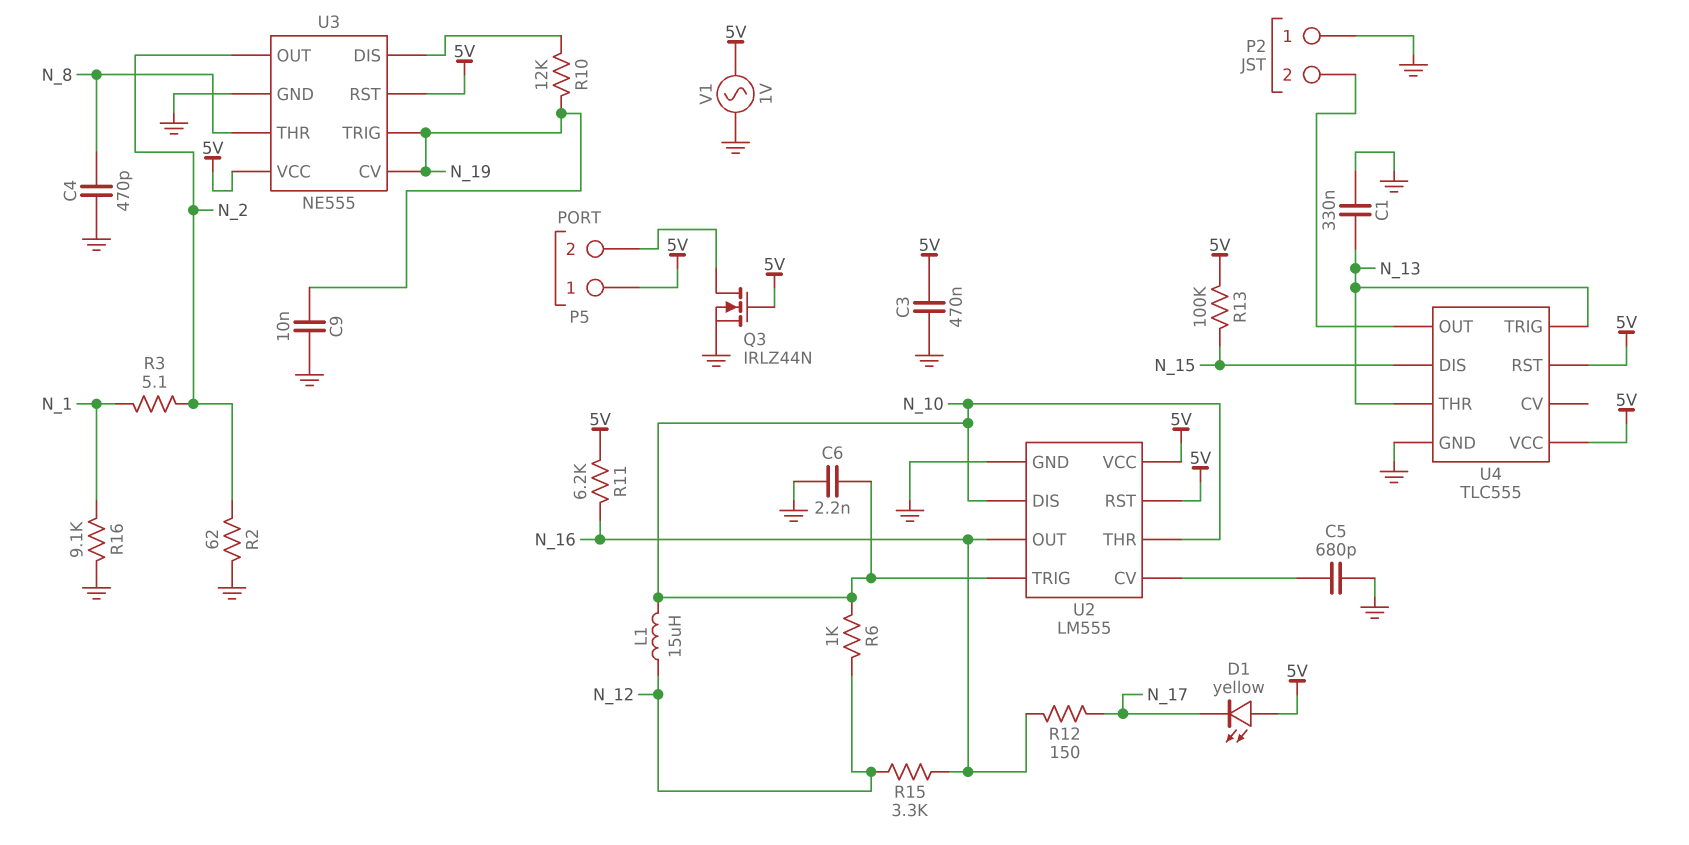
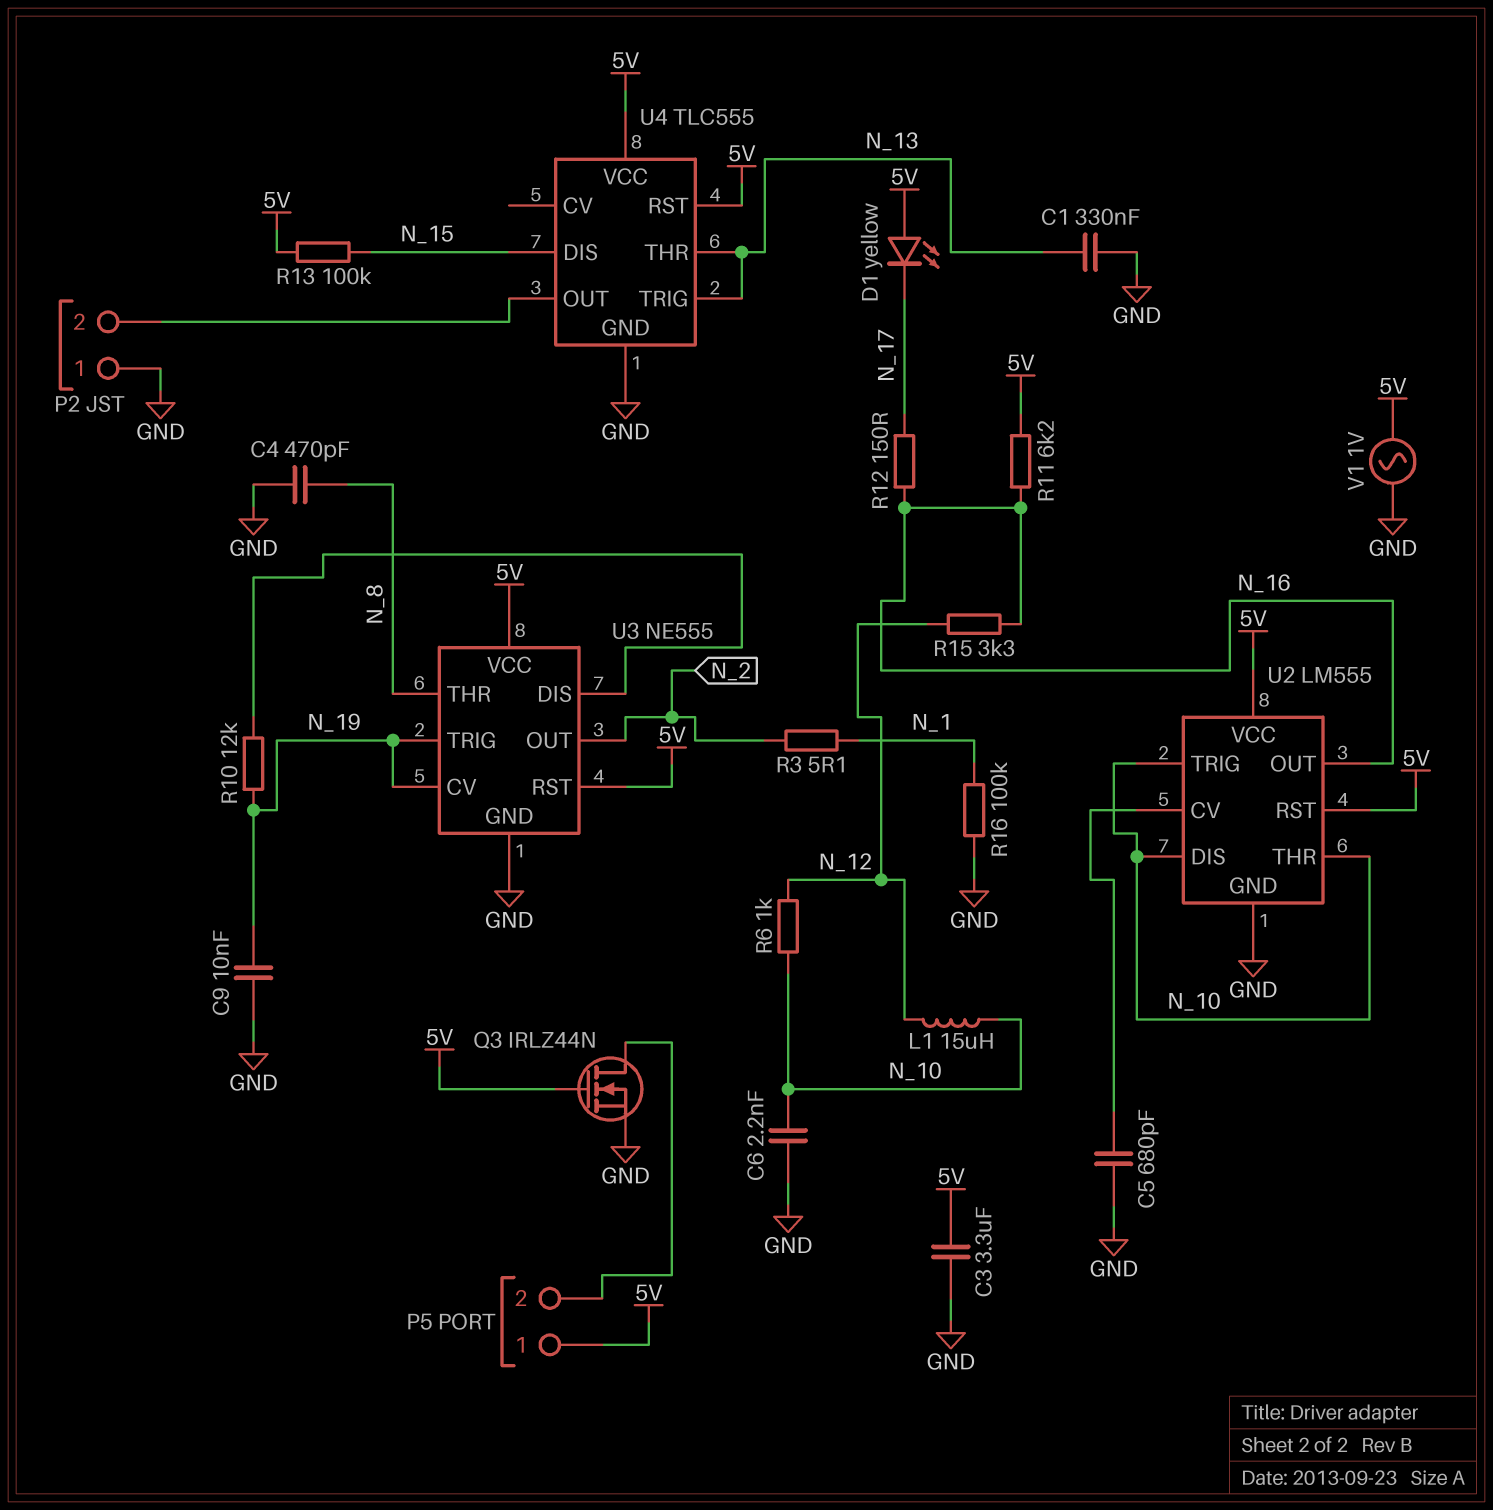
C3: 470nF (5V, GND) -> 3.3uF (5V, GND)
R2: 62 (GND, N_2) -> none
R16: 9.1k (GND, N_1) -> 100k (GND, N_1)

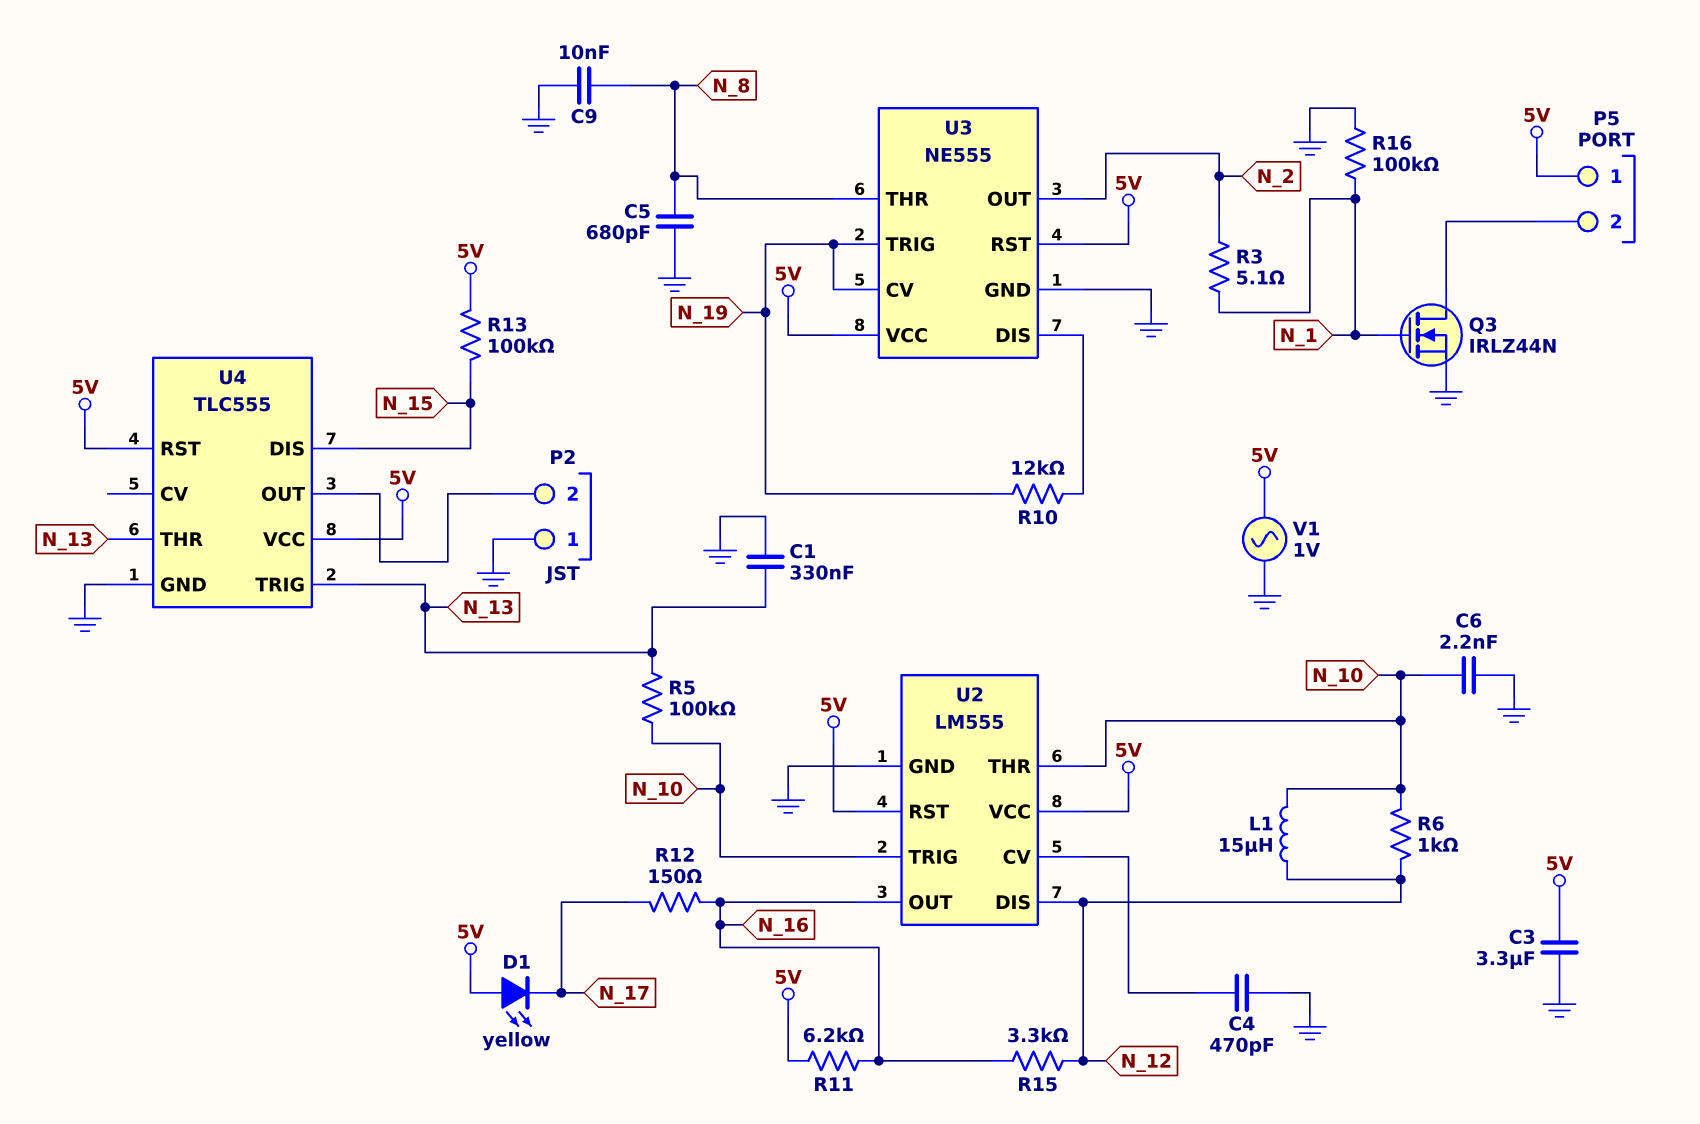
C4: 470pF (GND, N_8) -> 470pF (GND, U2/CV)
C5: 680pF (GND, U2/CV) -> 680pF (GND, N_8)
C9: 10nF (GND, N_19) -> 10nF (GND, N_8)
Q3: NMOS IRLZ44N (G 5V, D P5/2, S GND) -> NMOS IRLZ44N (G N_1, D P5/2, S GND)
R5: none -> 100k (N_10, N_13)
U2 pin DIS: N_10 -> N_12

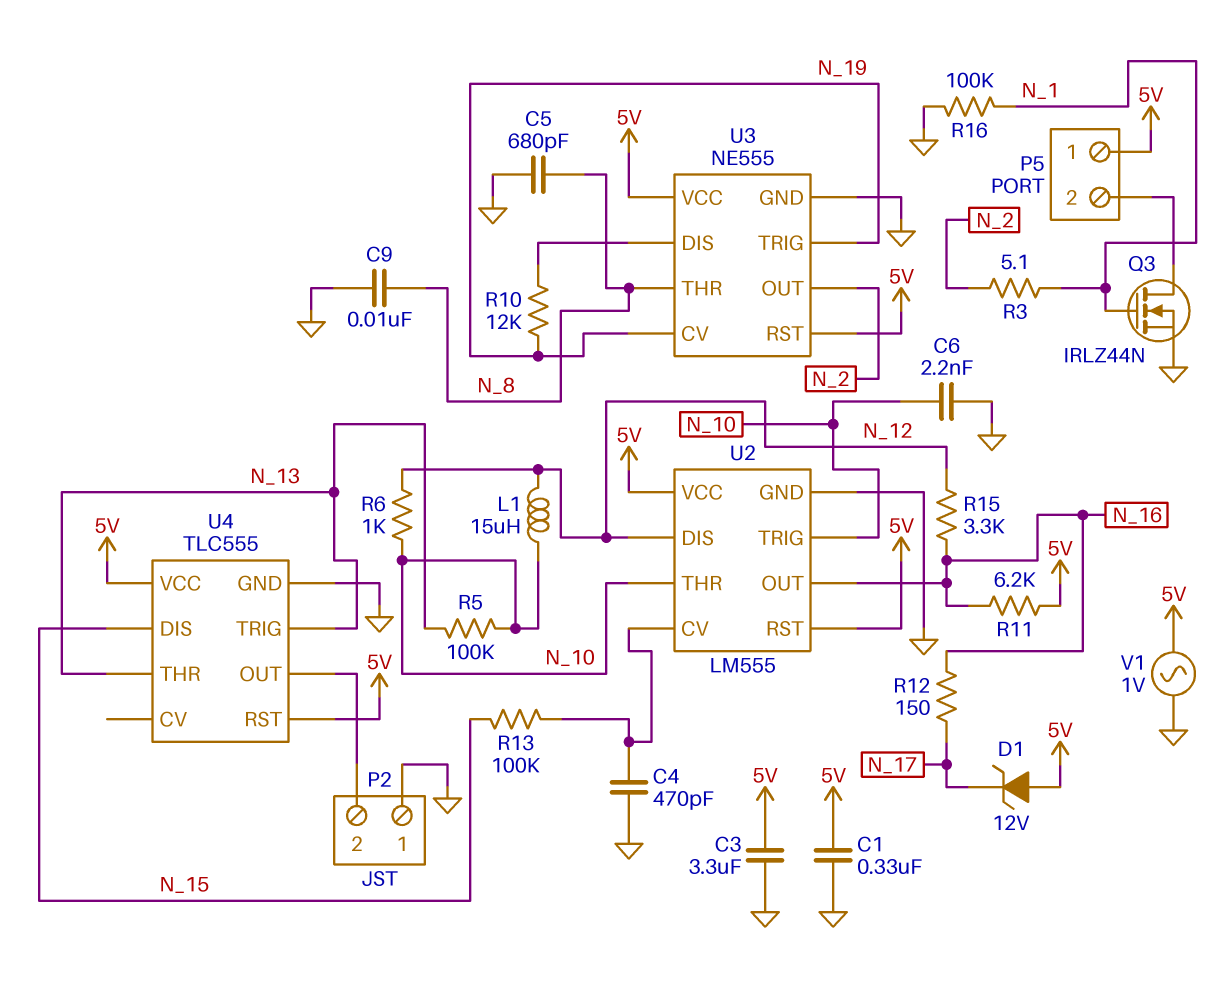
C1: 330nF (GND, N_13) -> 330nF (5V, GND)
D1: LED yellow (A 5V, K N_17) -> zener 12V (A 5V, K N_17)
R13: 100k (5V, N_15) -> 100k (N_15, U2/CV)

